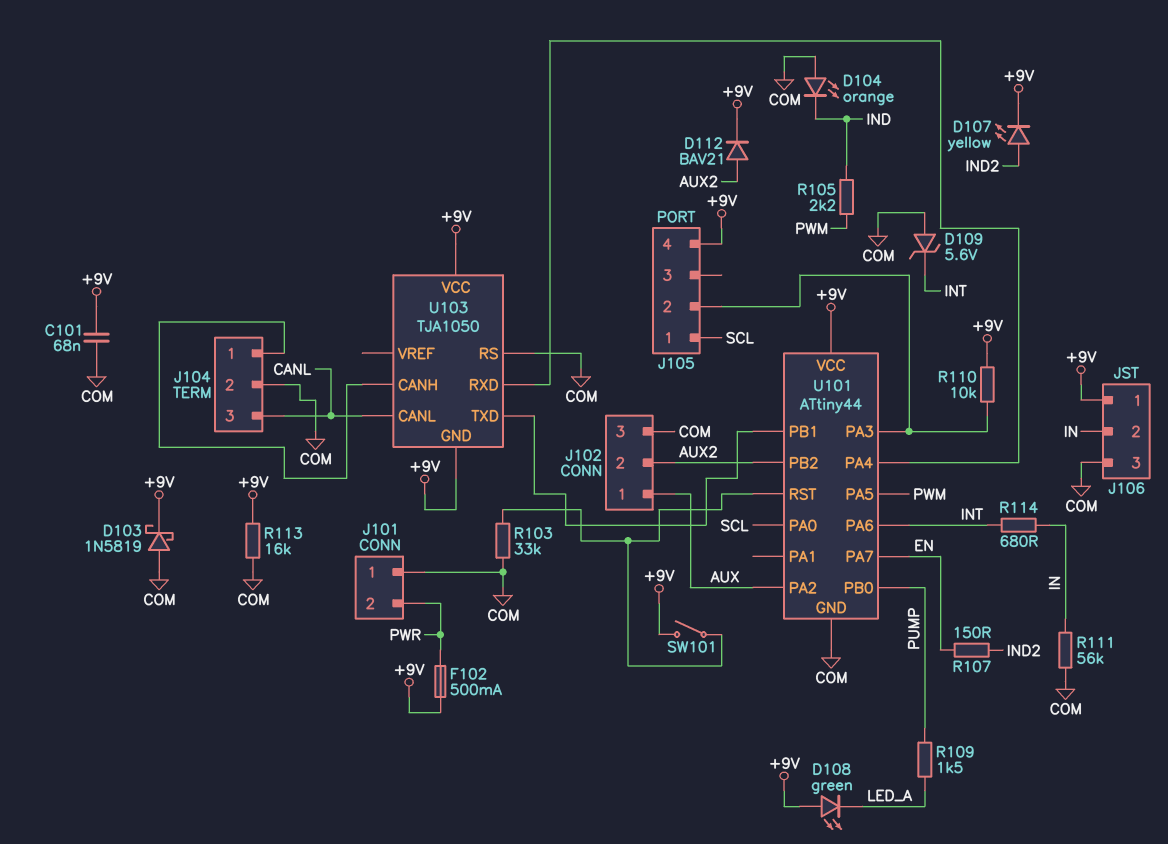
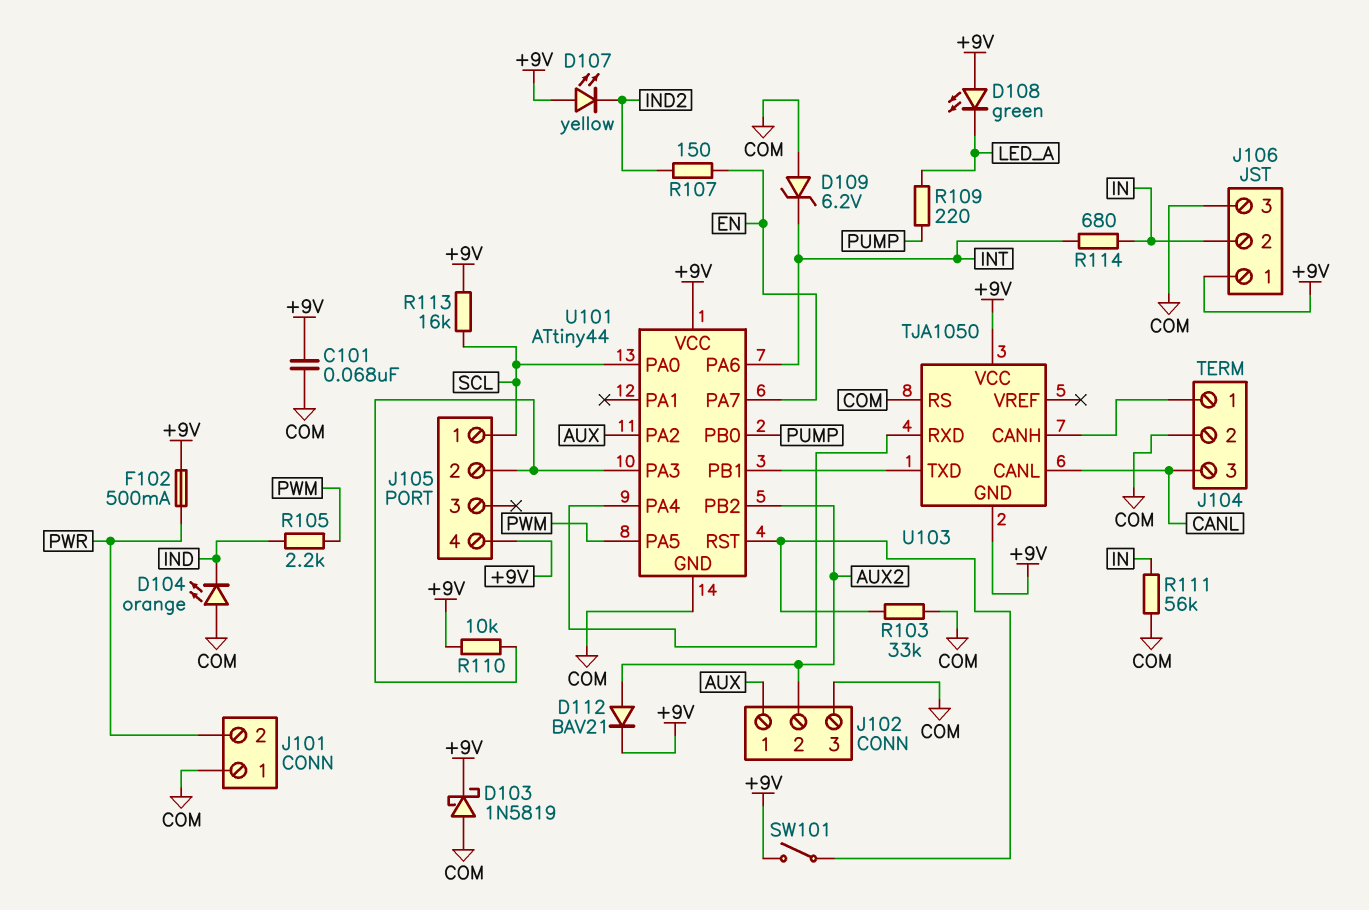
D107: LED yellow (A IND2, K +9V) -> LED yellow (A +9V, K IND2)
D109: zener 5.6V (A COM, K INT) -> zener 6.2V (A COM, K INT)
R109: 1.5k (LED_A, PUMP) -> 220 (LED_A, PUMP)
R113: 16k (+9V, COM) -> 16k (+9V, SCL)

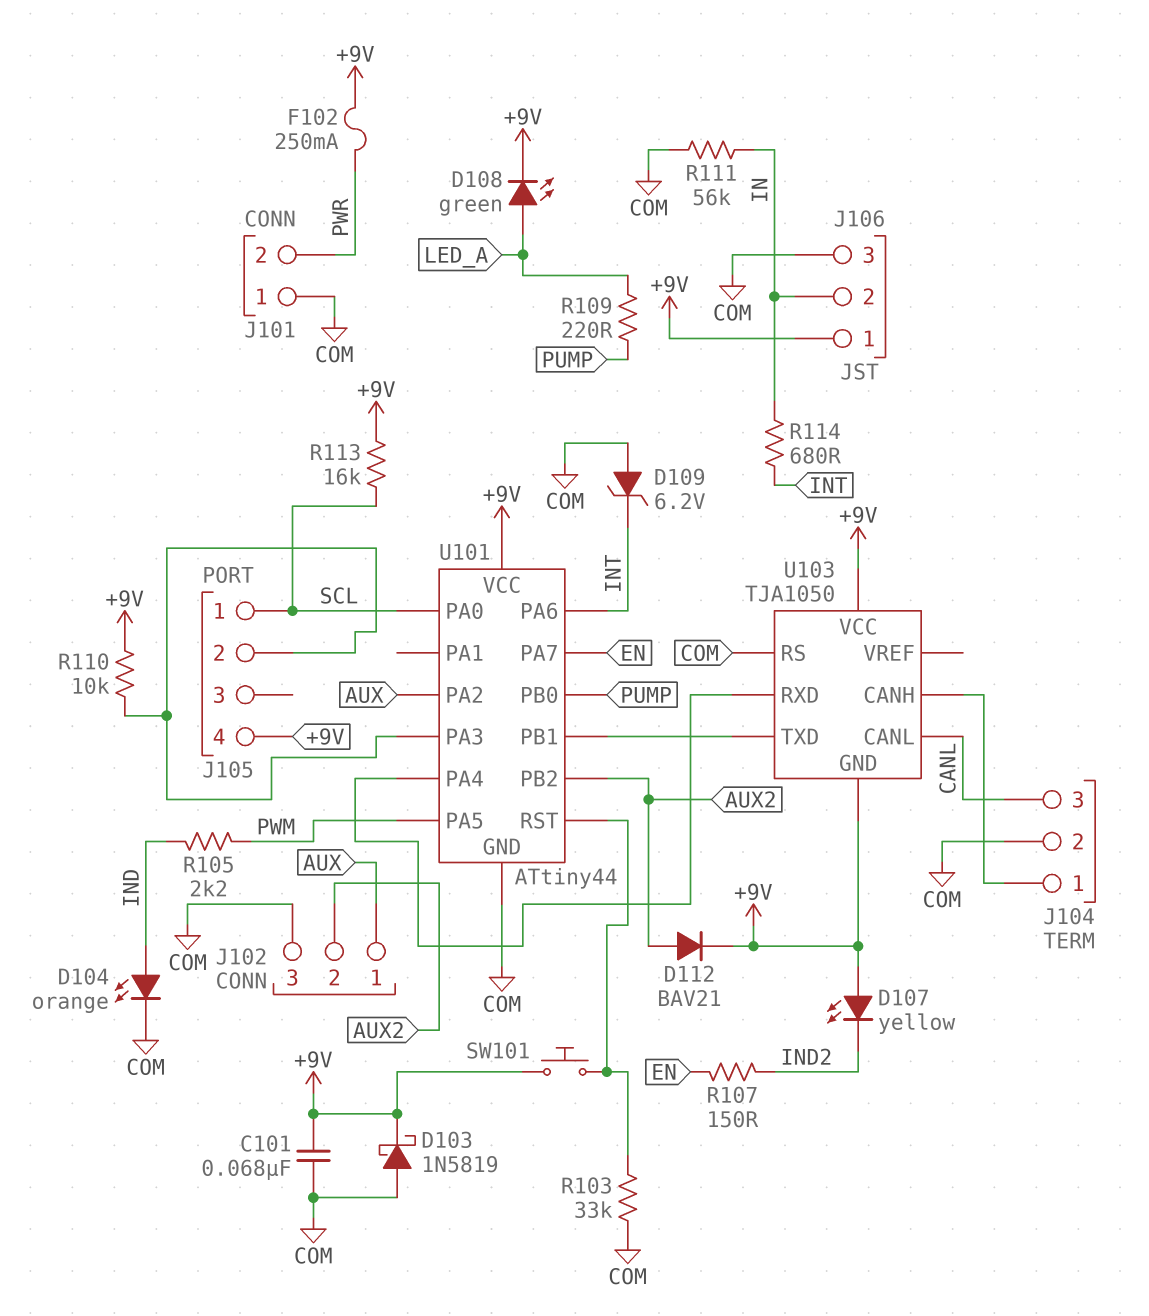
D104: LED orange (A COM, K IND) -> LED orange (A IND, K COM)
D108: LED green (A +9V, K LED_A) -> LED green (A LED_A, K +9V)
F102: 500mA (+9V, PWR) -> 250mA (+9V, PWR)
SW101: switch (+9V, U101/RST) -> button (+9V, U101/RST)

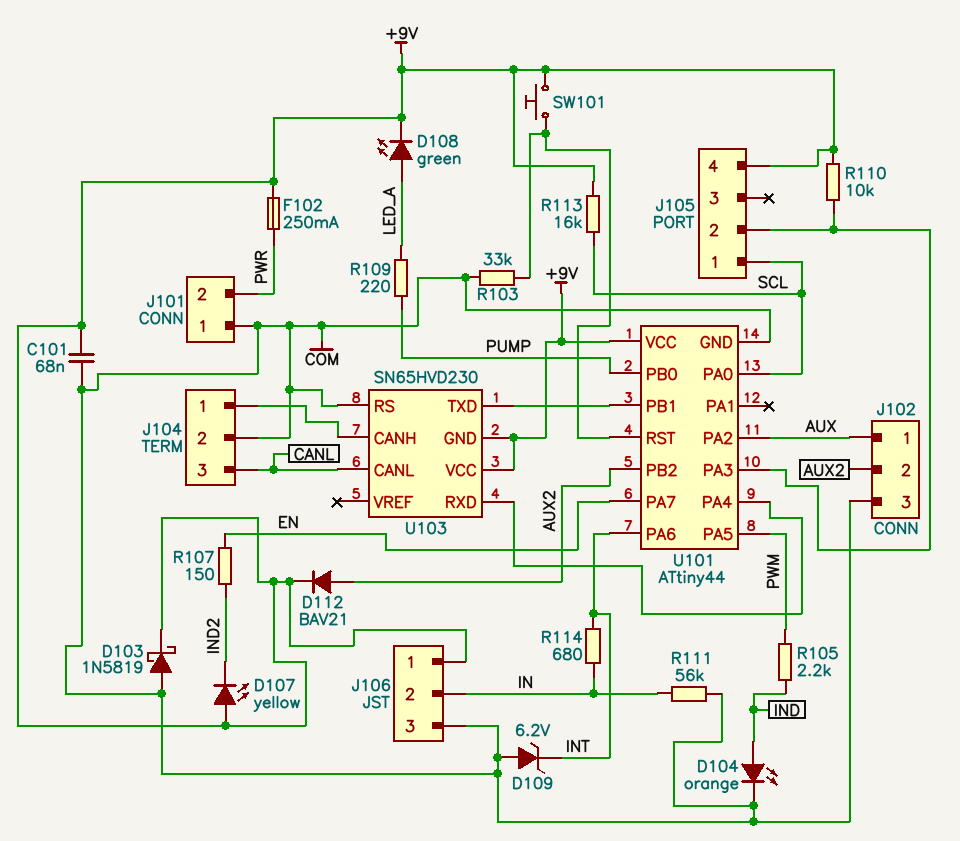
U103: TJA1050 -> SN65HVD230

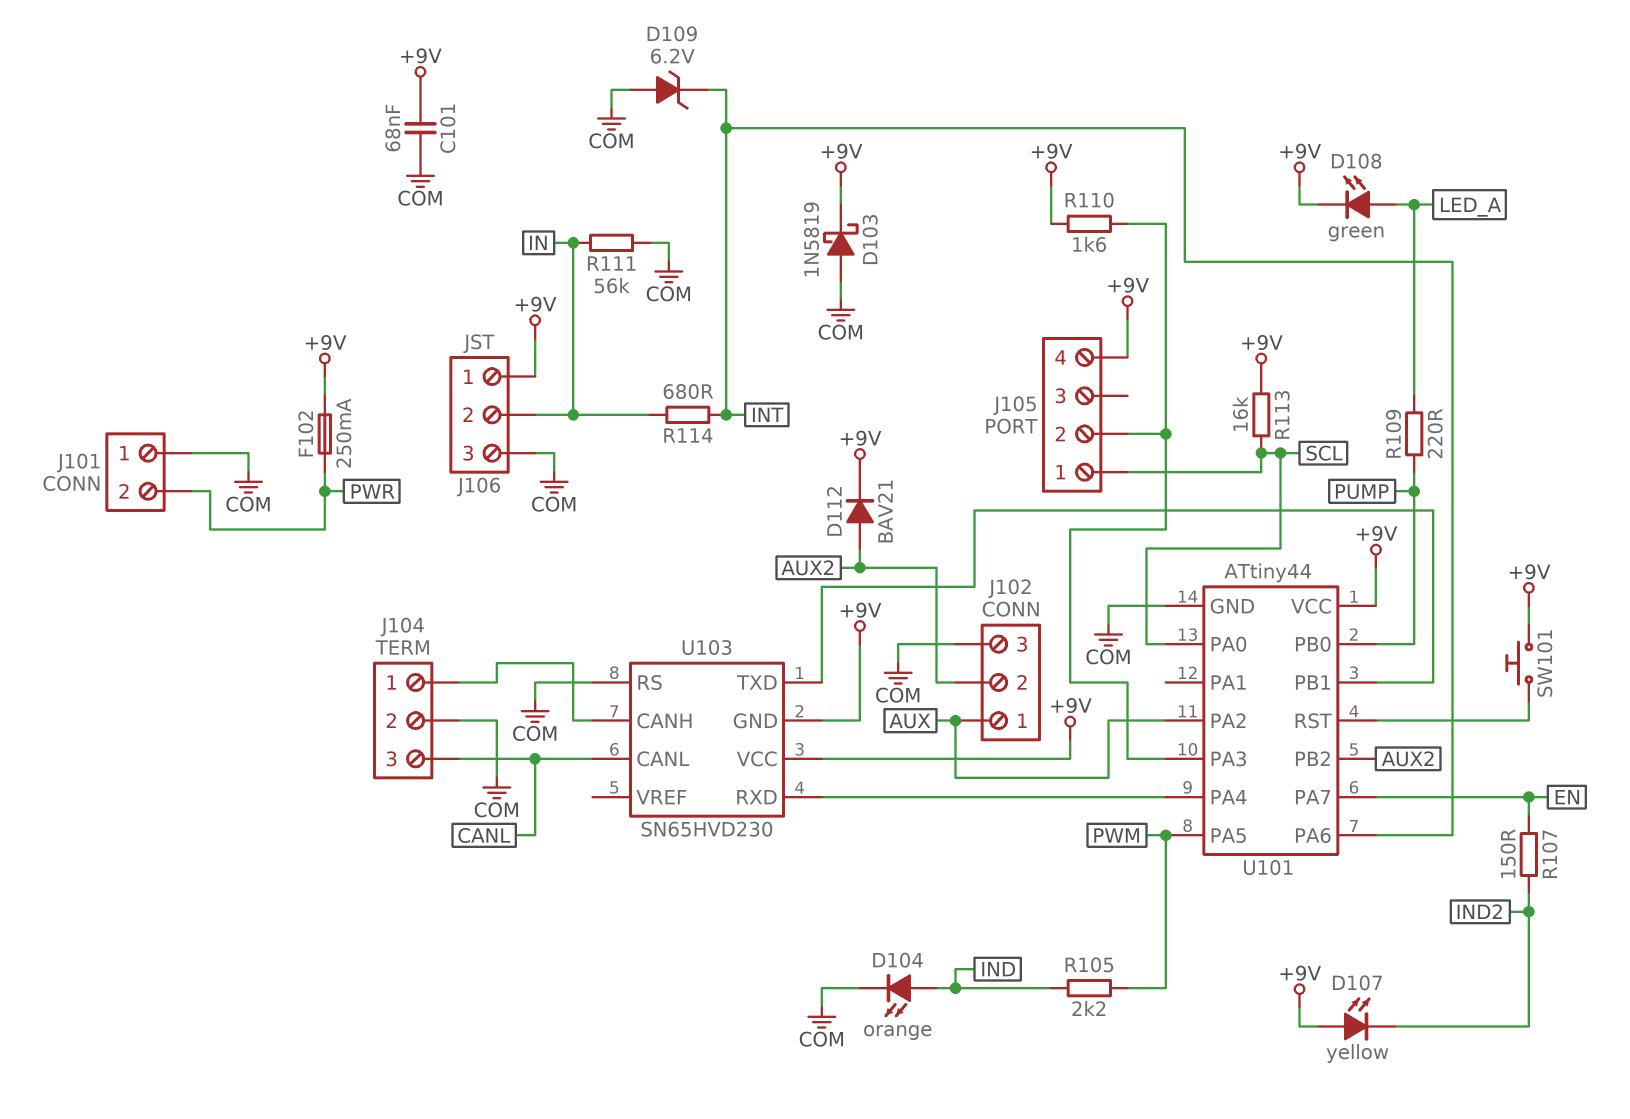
R103: 33k (COM, U101/RST) -> none
R110: 10k (+9V, J105/2) -> 1.6k (+9V, J105/2)

